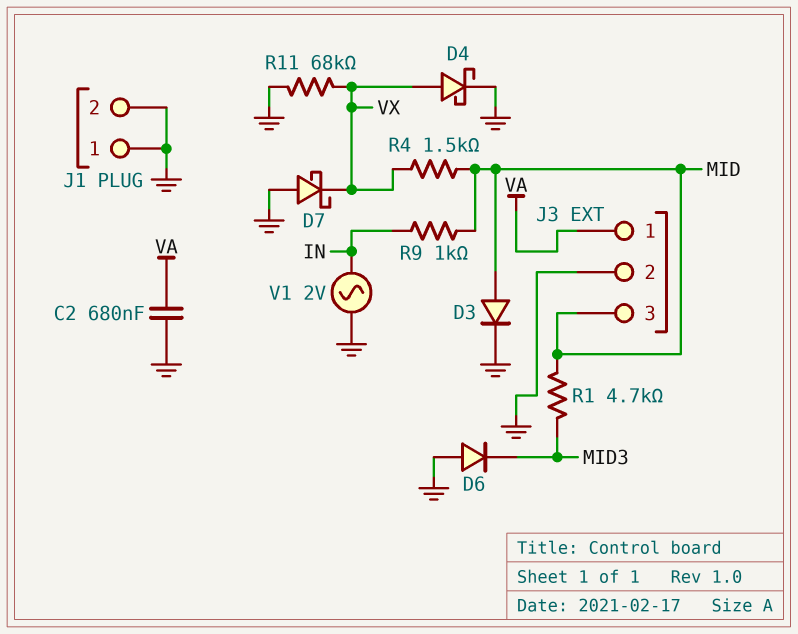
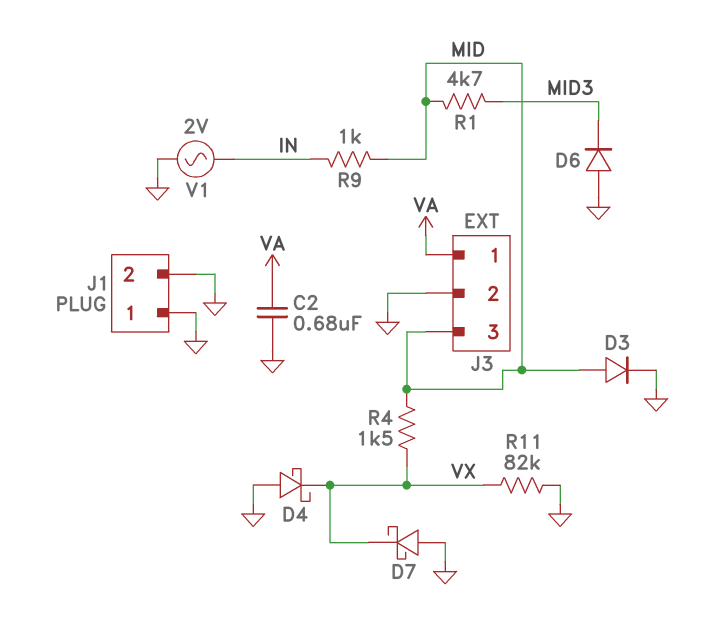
D4: schottky (A VX, K GND) -> schottky (A GND, K VX)
R11: 68k (GND, VX) -> 82k (GND, VX)

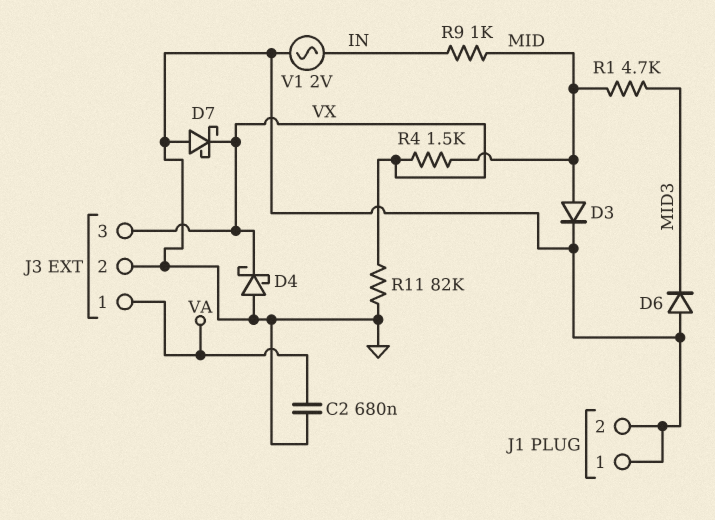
J3 pin 3: MID -> VX

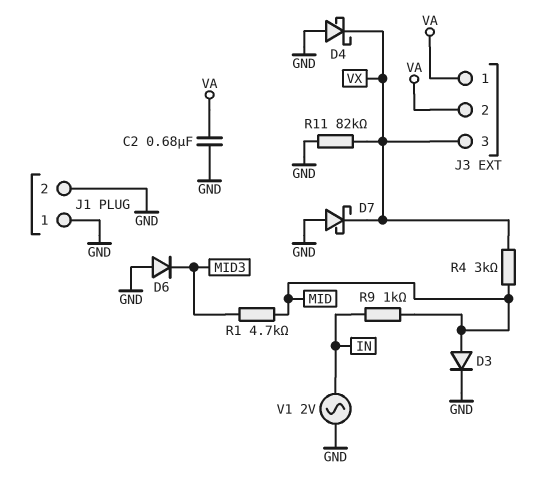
J3 pin 2: GND -> VA
R4: 1.5k (MID, VX) -> 3k (MID, VX)

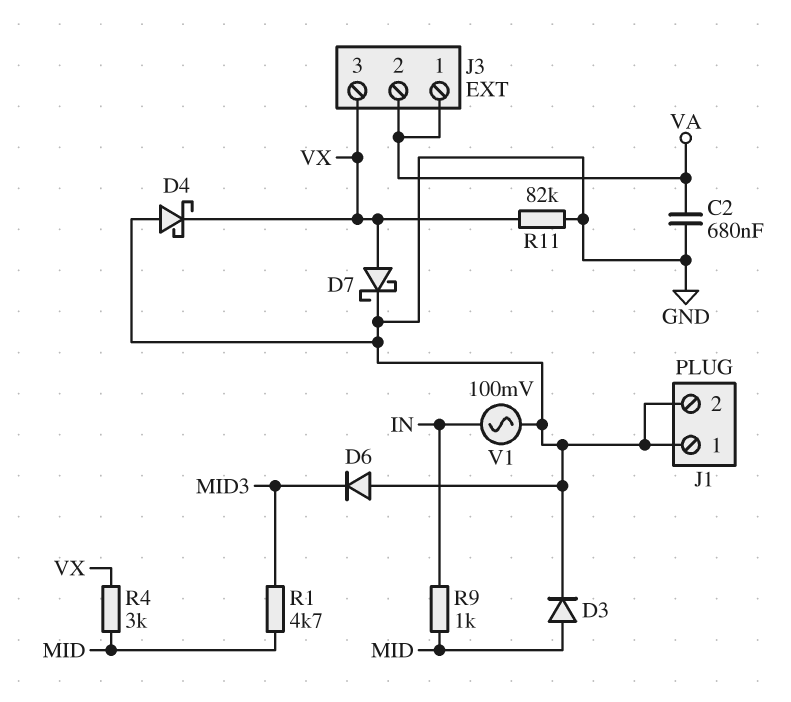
D7: schottky (A GND, K VX) -> schottky (A VX, K GND)
V1: AC 2V (GND, IN) -> AC 100mV (GND, IN)

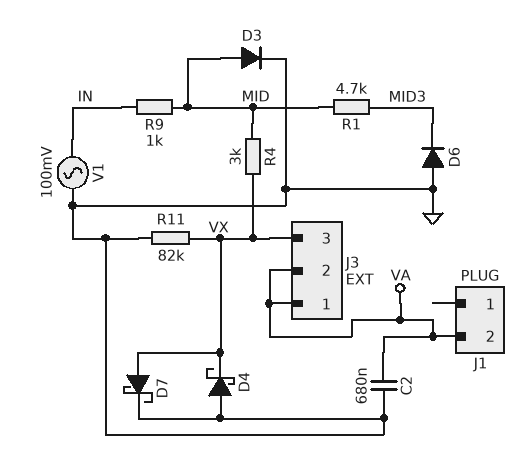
J1 pin 1: GND -> none
J1 pin 2: GND -> VA

